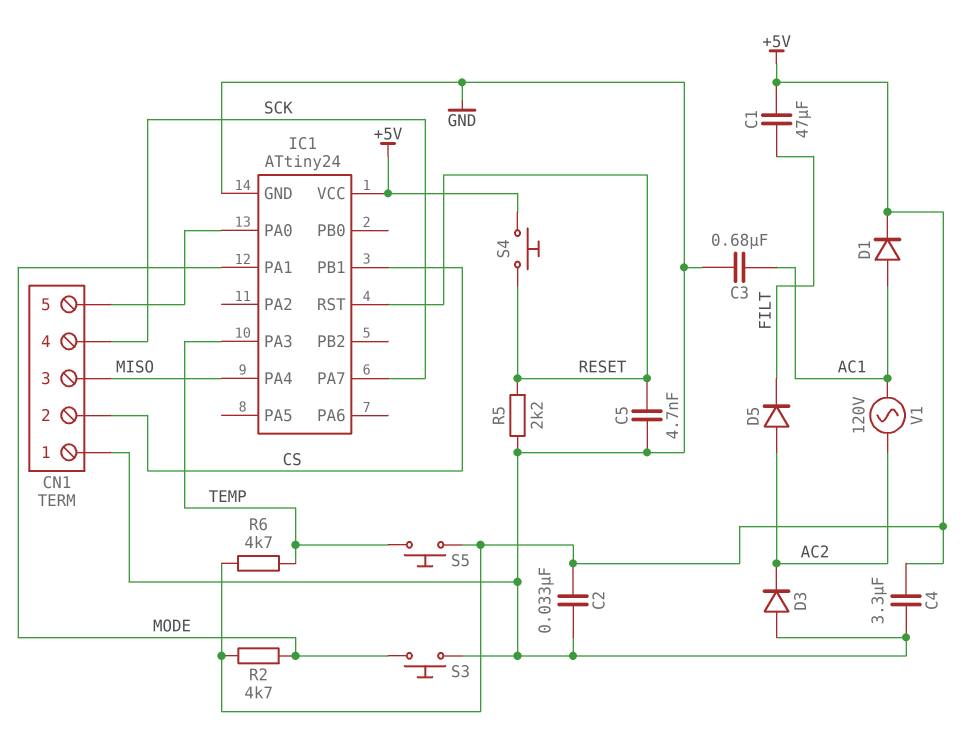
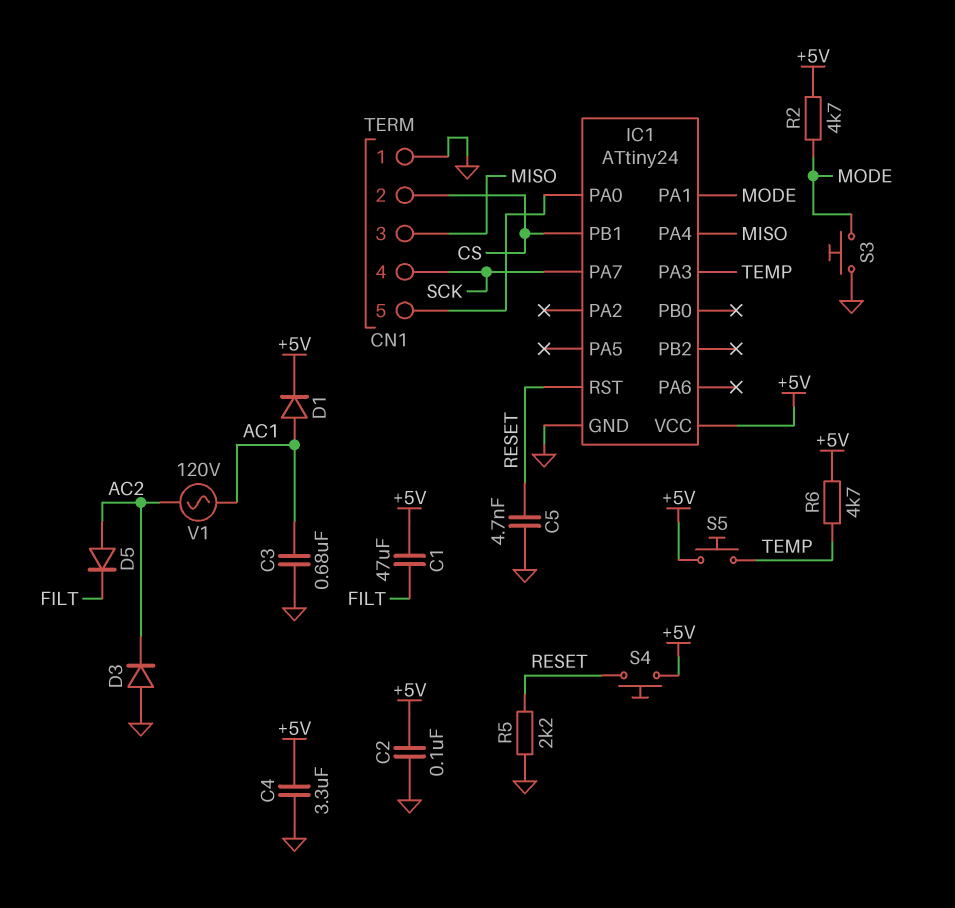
C2: 33nF (+5V, GND) -> 100nF (+5V, GND)

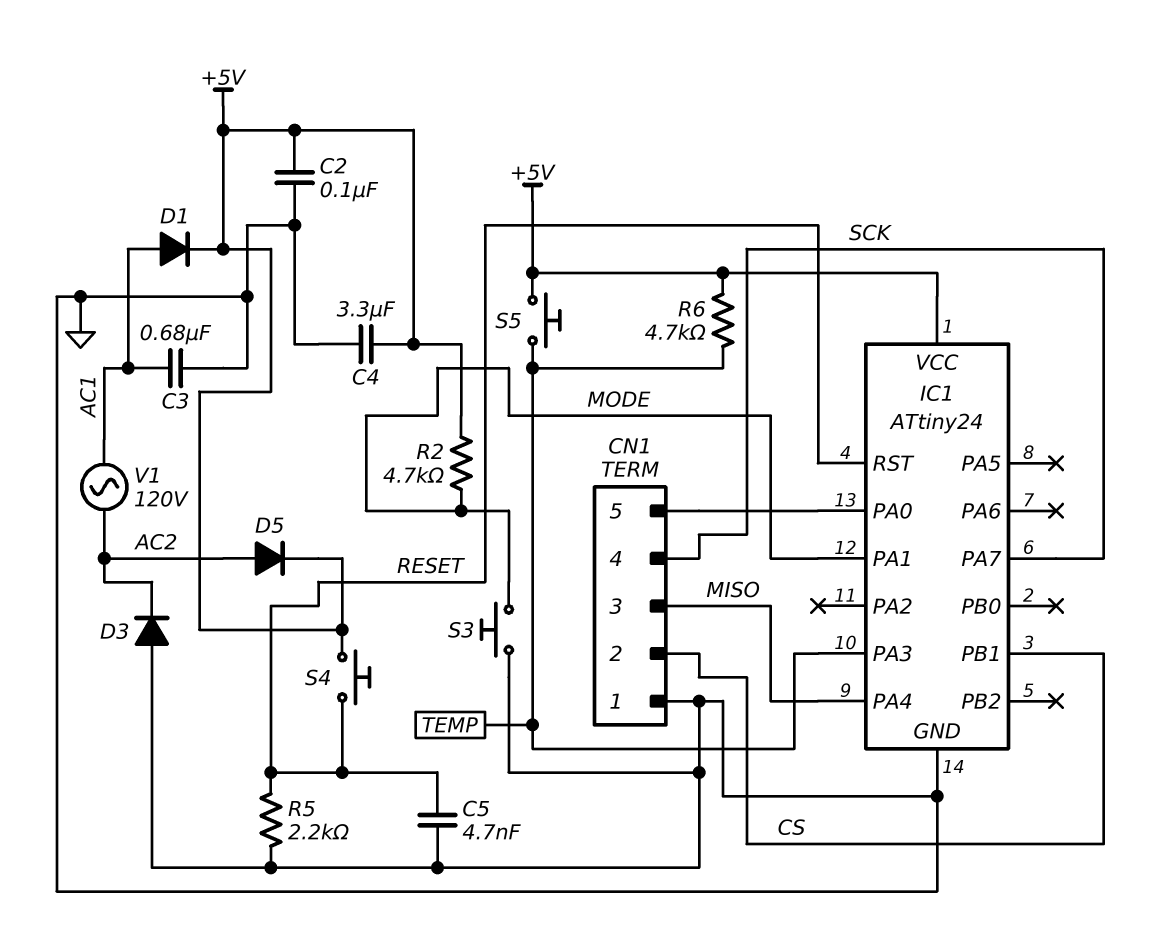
C1: 47uF (+5V, FILT) -> none
D5: diode (A AC2, K FILT) -> diode (A AC2, K +5V)

